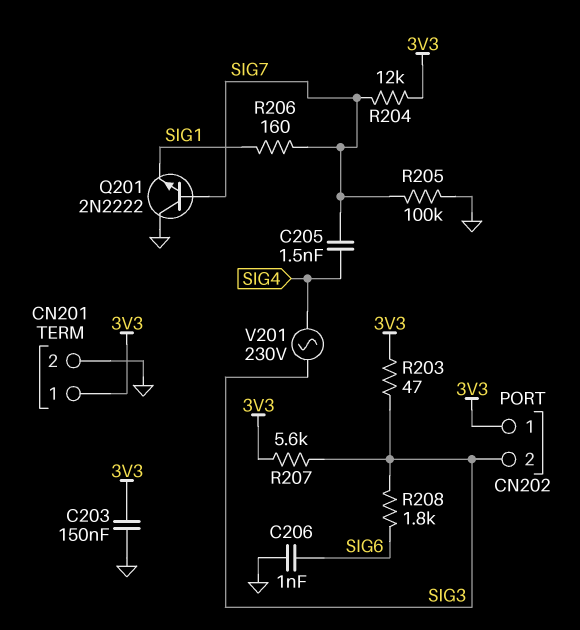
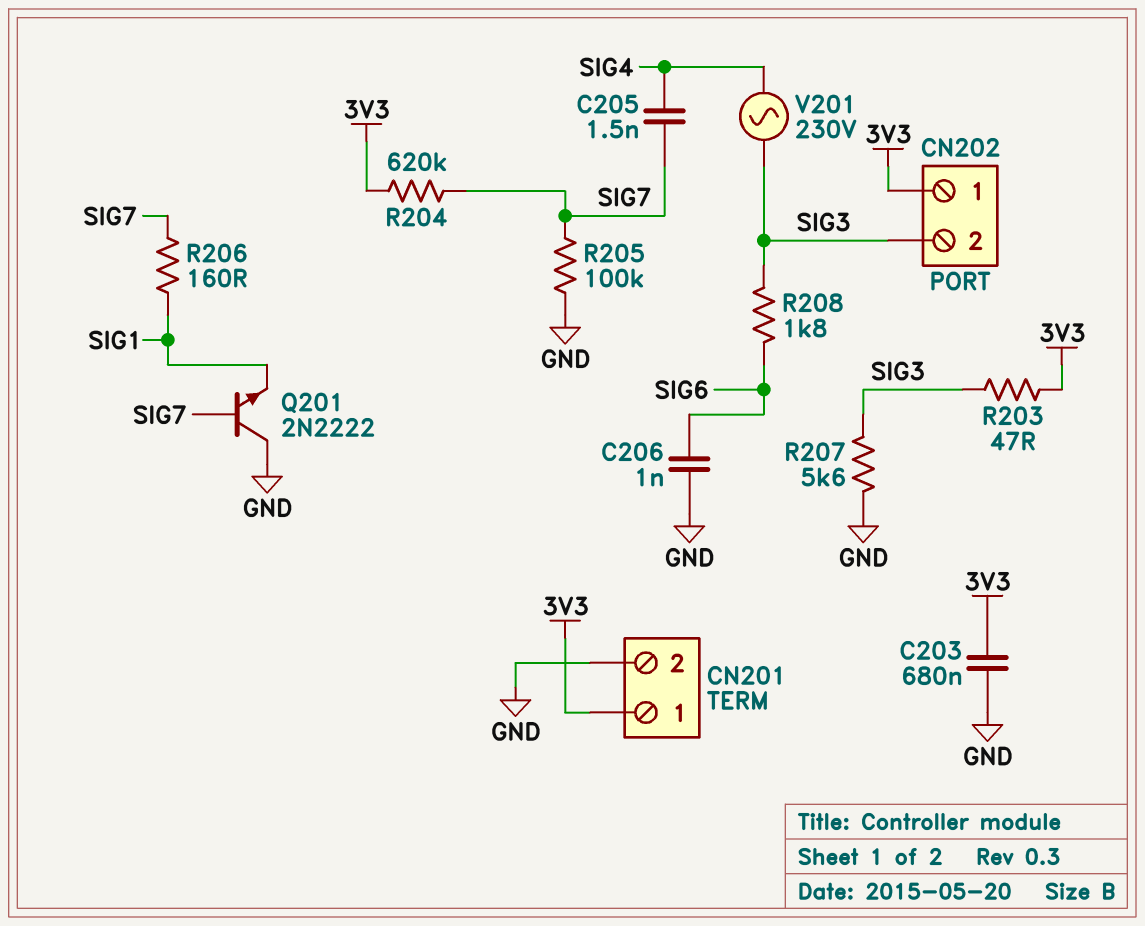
C203: 150nF (3V3, GND) -> 680nF (3V3, GND)
R204: 12k (3V3, SIG7) -> 620k (3V3, SIG7)
R207: 5.6k (3V3, SIG3) -> 5.6k (GND, SIG3)

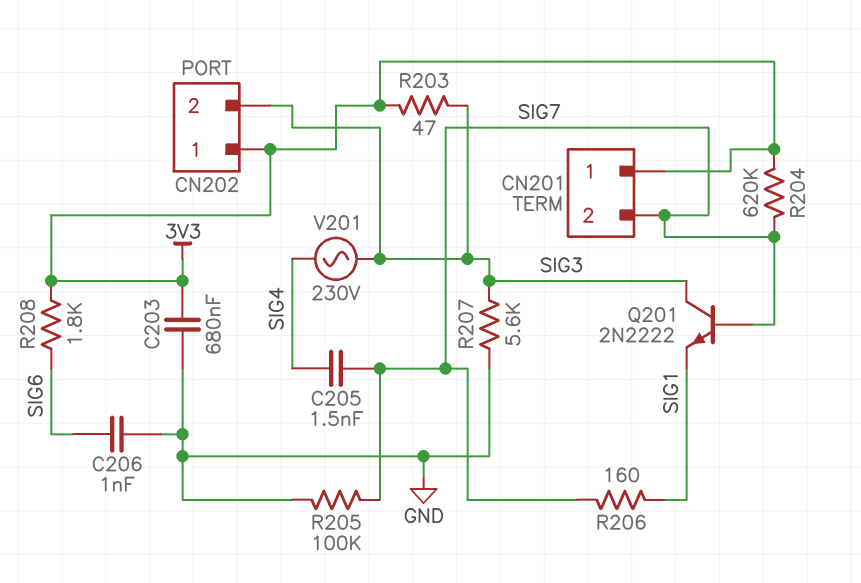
CN201 pin 2: GND -> SIG7
Q201: NPN 2N2222 (B SIG7, C GND, E SIG1) -> NPN 2N2222 (B SIG7, C SIG3, E SIG1)
R208: 1.8k (SIG3, SIG6) -> 1.8k (3V3, SIG6)

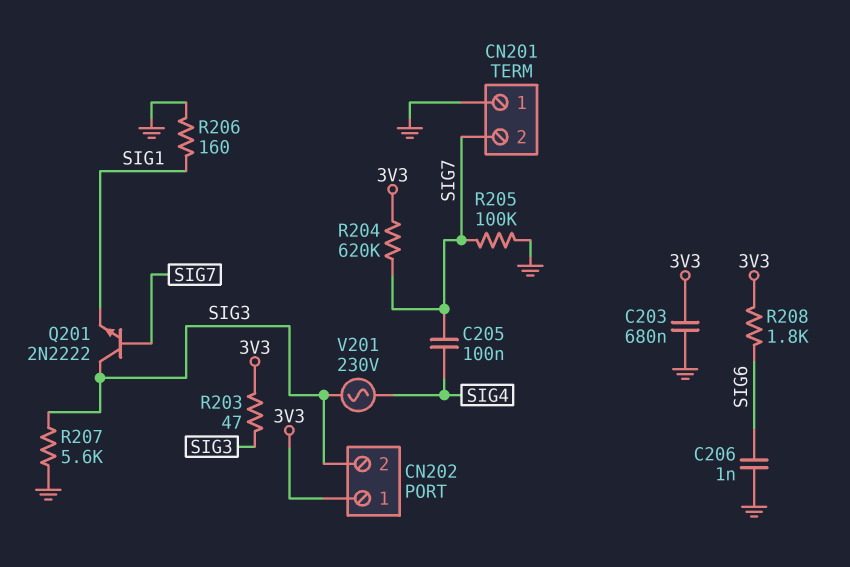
C205: 1.5nF (SIG4, SIG7) -> 100nF (SIG4, SIG7)
CN201 pin 1: 3V3 -> GND
R206: 160 (SIG1, SIG7) -> 160 (GND, SIG1)

